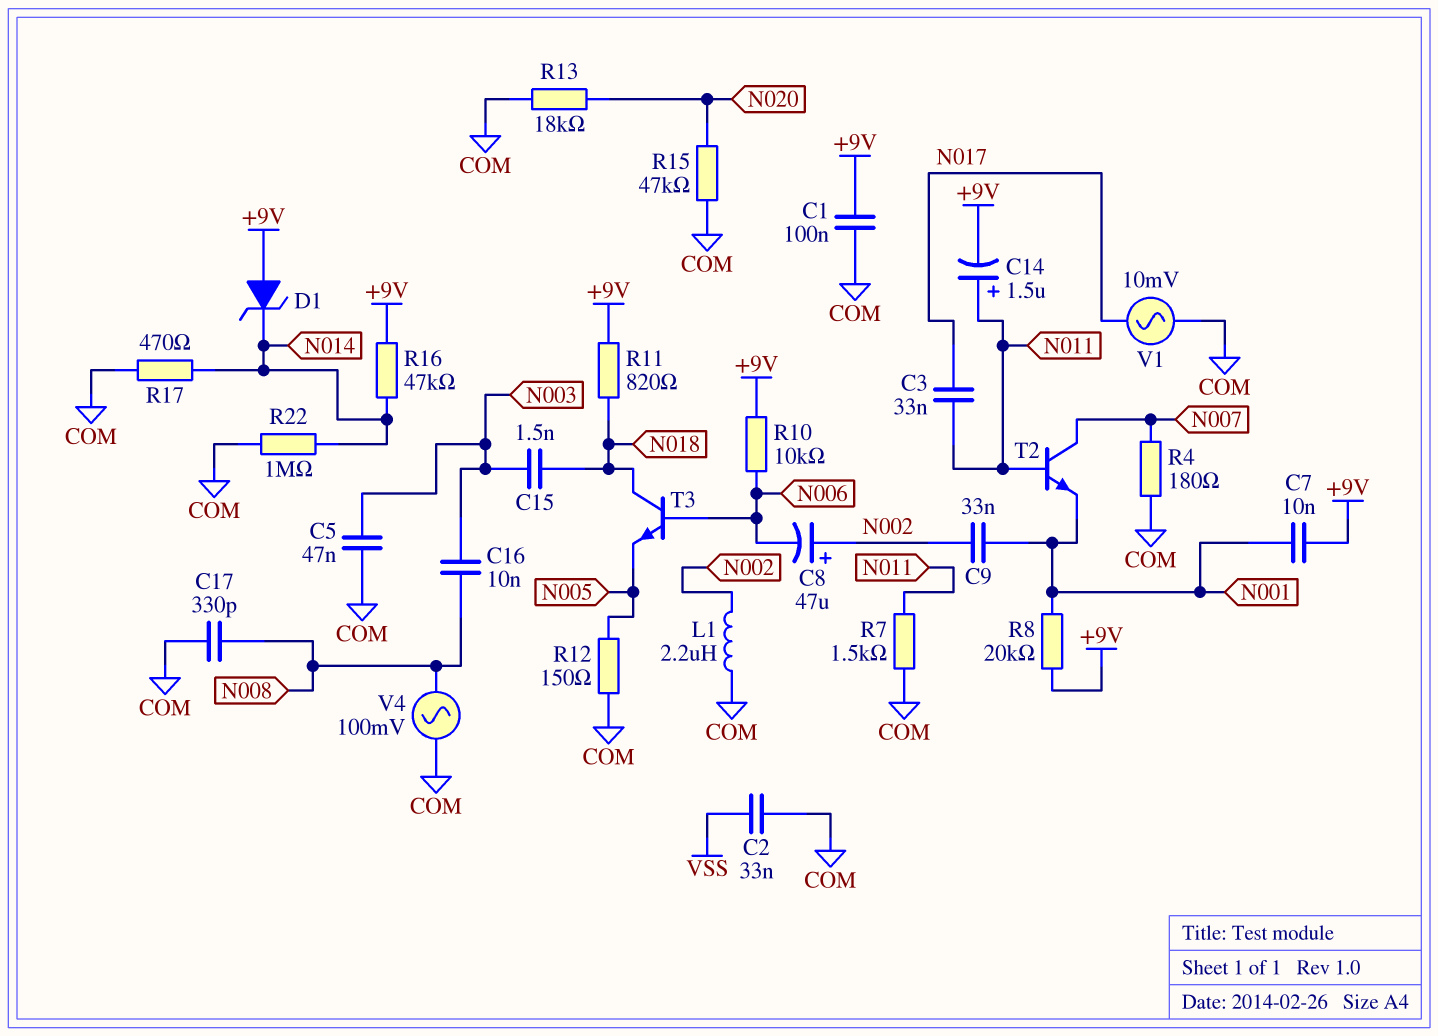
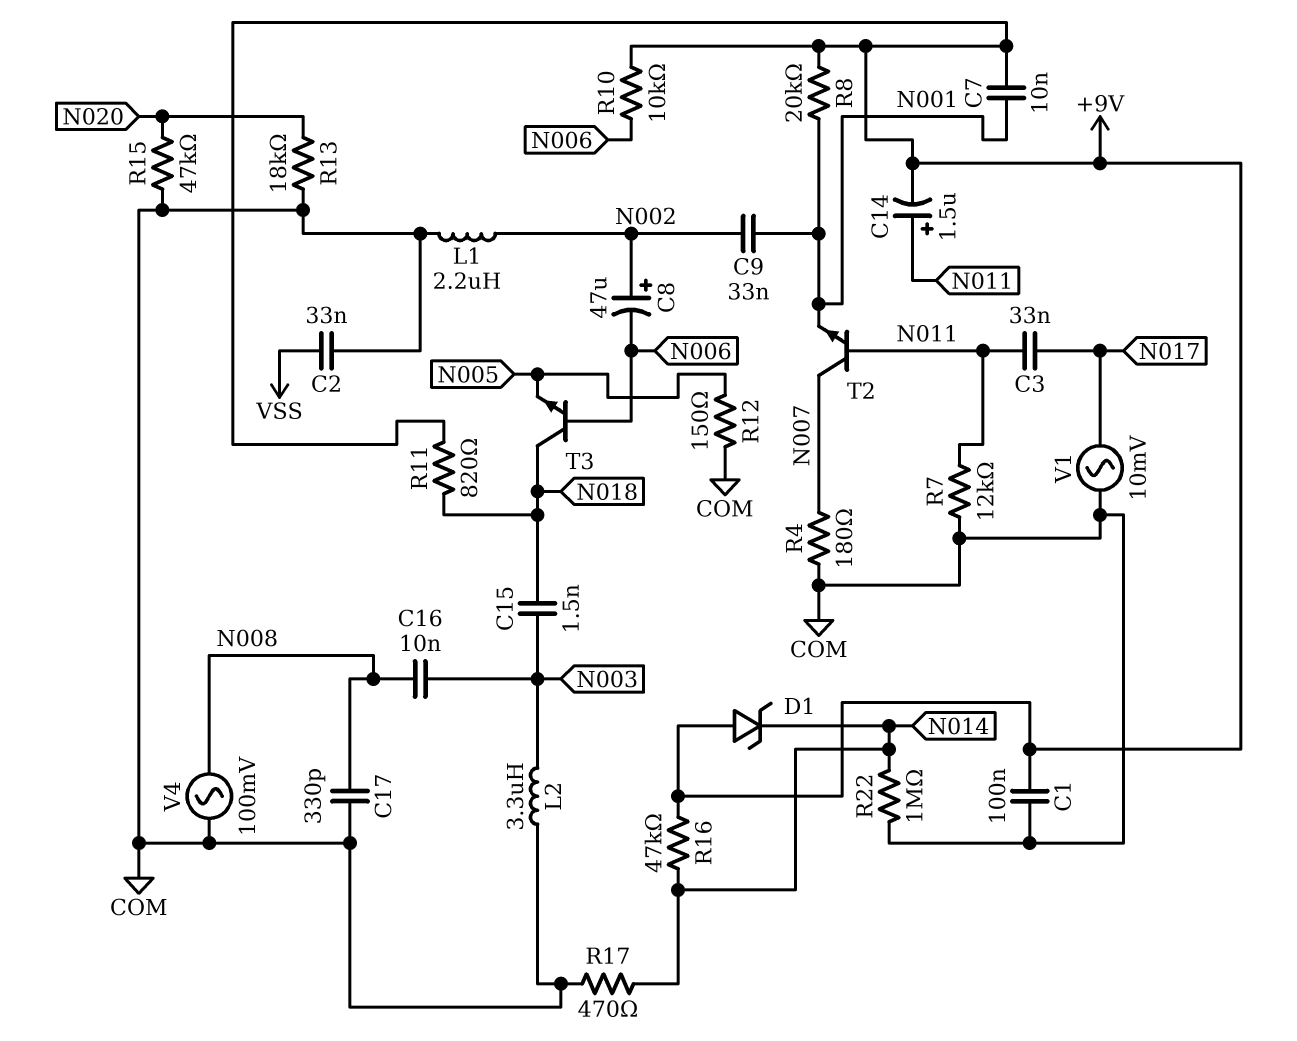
C5: 47nF (COM, N003) -> none
L2: none -> 3.3uH (COM, N003)
R7: 1.5k (COM, N011) -> 12k (COM, N011)

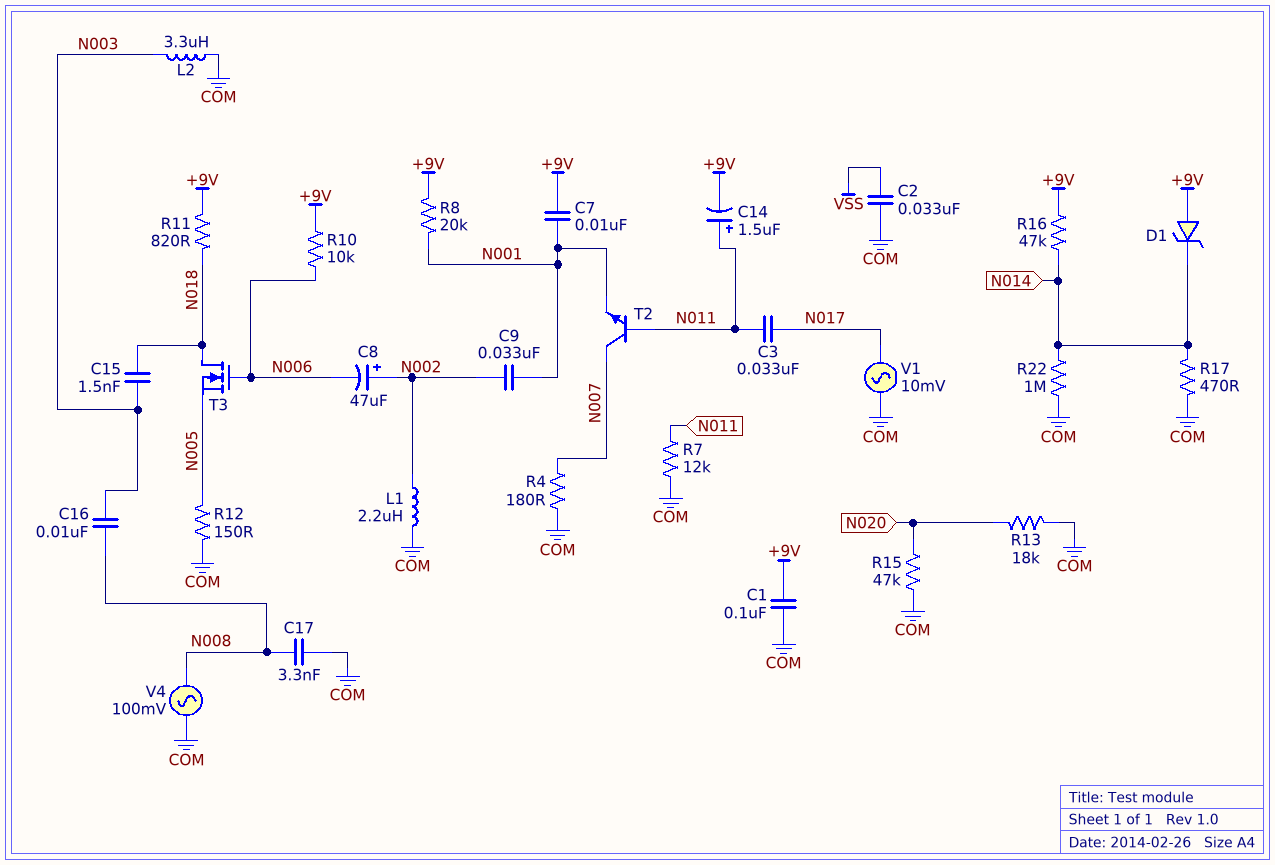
C17: 330pF (COM, N008) -> 3.3nF (COM, N008)
T3: NPN (B N006, C N018, E N005) -> NMOS (G N006, D N018, S N005)

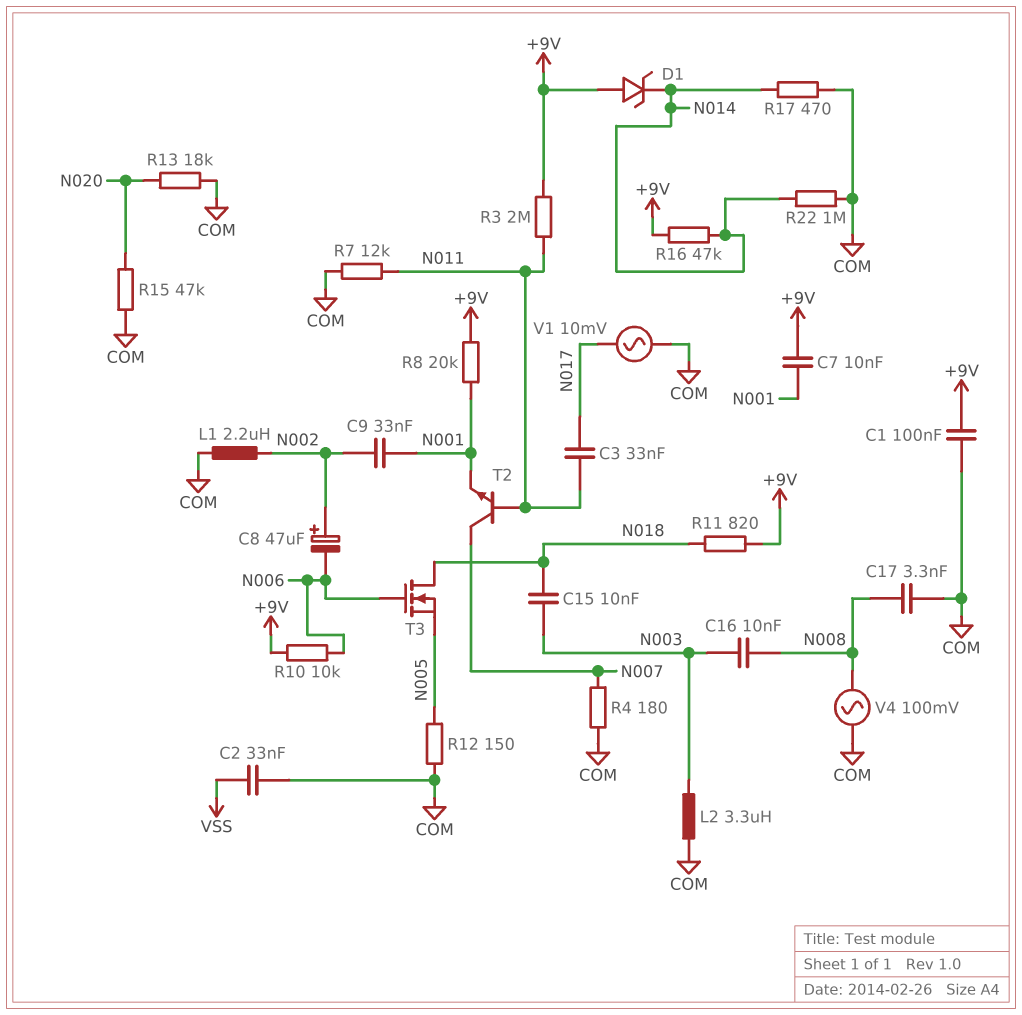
C14: 1.5uF (plus N011, minus +9V) -> none
C15: 1.5nF (N003, N018) -> 10nF (N003, N018)
R3: none -> 2M (+9V, N011)

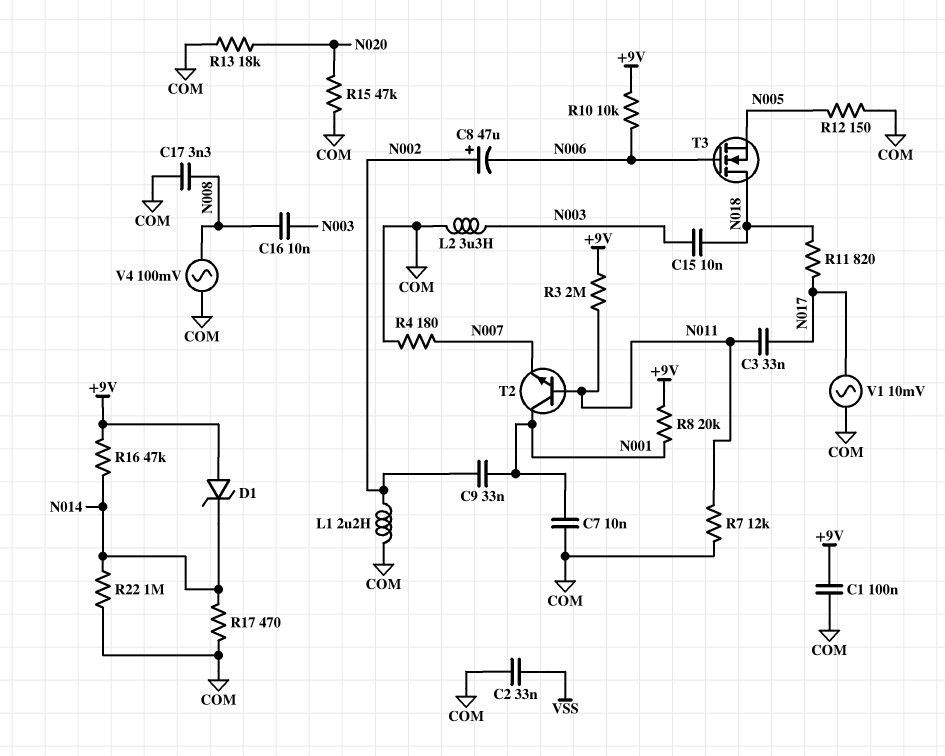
C7: 10nF (+9V, N001) -> 10nF (COM, N001)
R11: 820 (+9V, N018) -> 820 (N017, N018)
T2: NPN (B N011, C N007, E N001) -> NPN (B N011, C N001, E N007)

